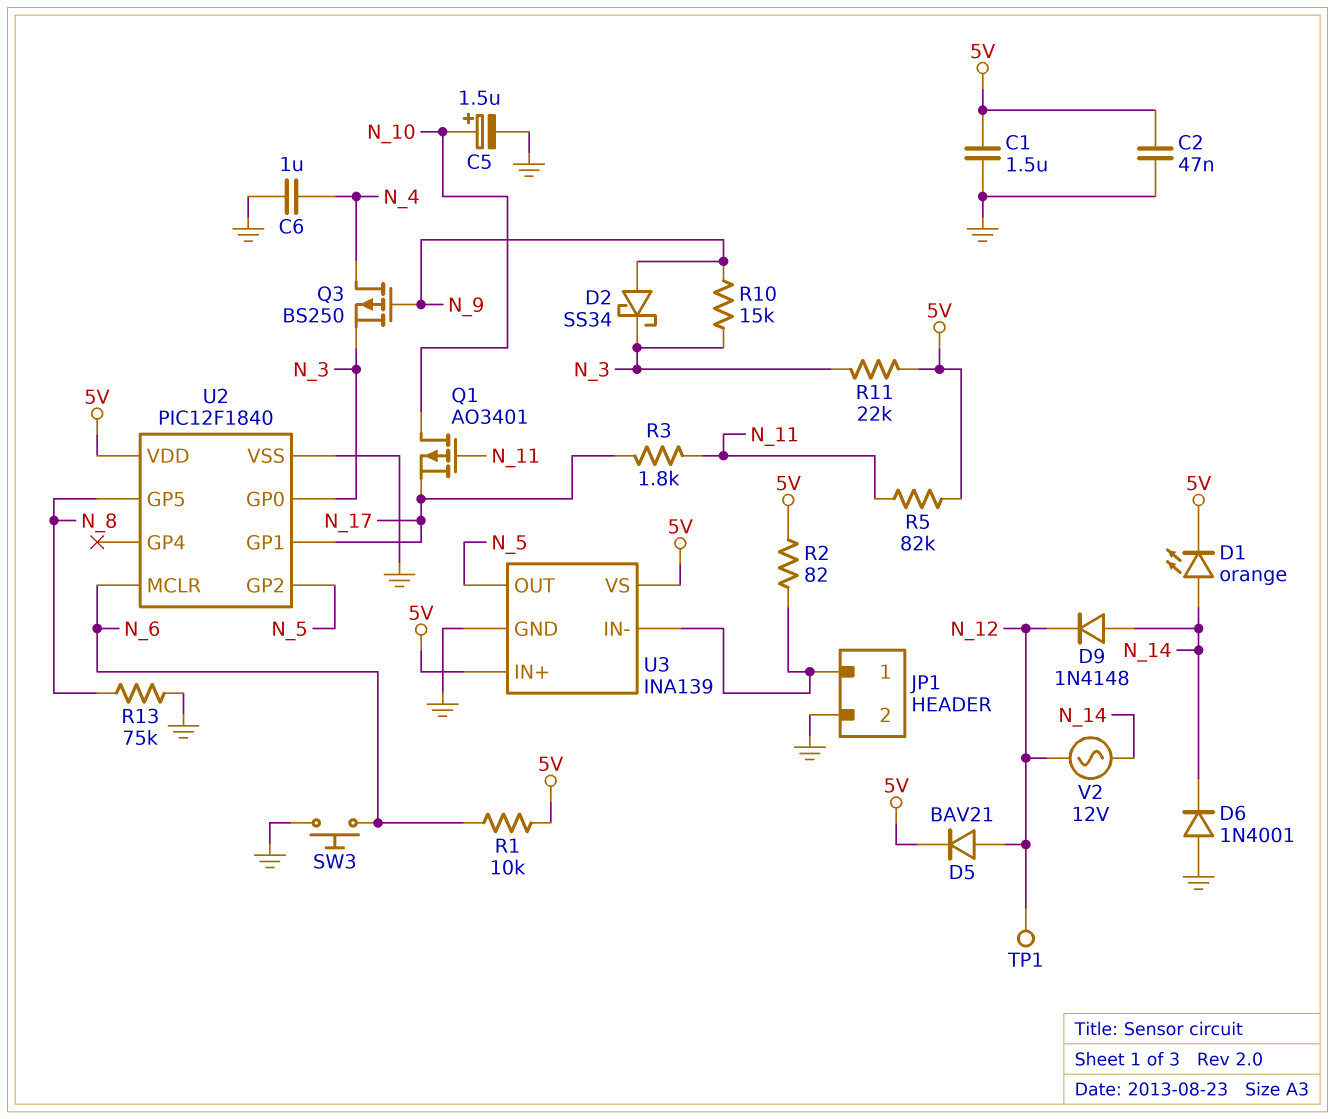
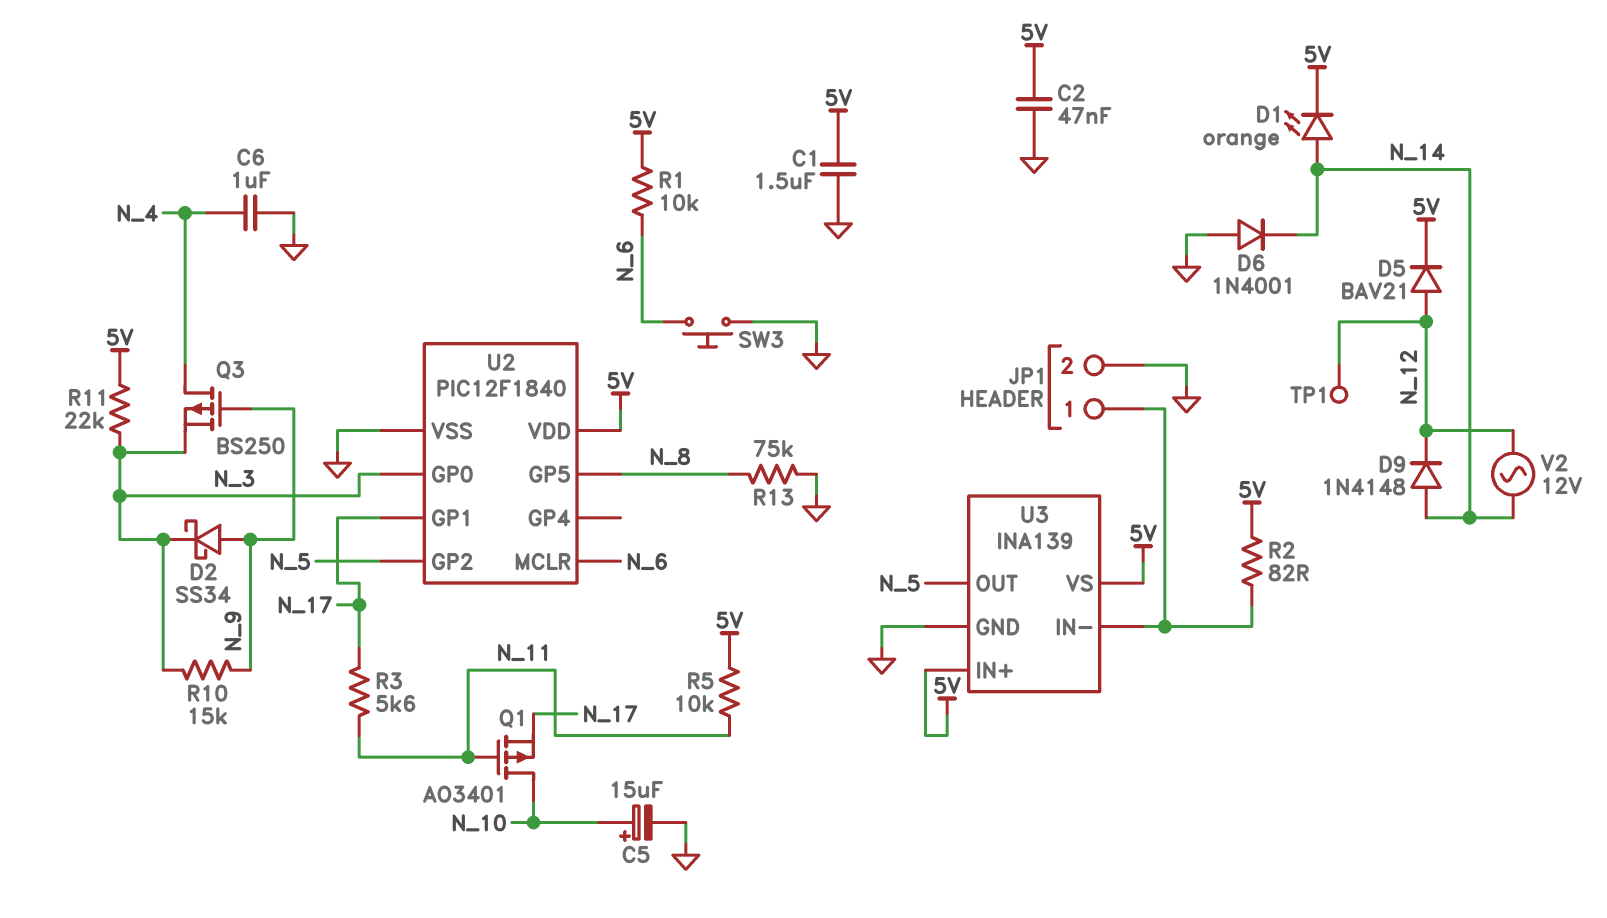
C5: 1.5uF (plus N_10, minus GND) -> 15uF (plus N_10, minus GND)
R3: 1.8k (N_11, N_17) -> 5.6k (N_11, N_17)
R5: 82k (5V, N_11) -> 10k (5V, N_11)

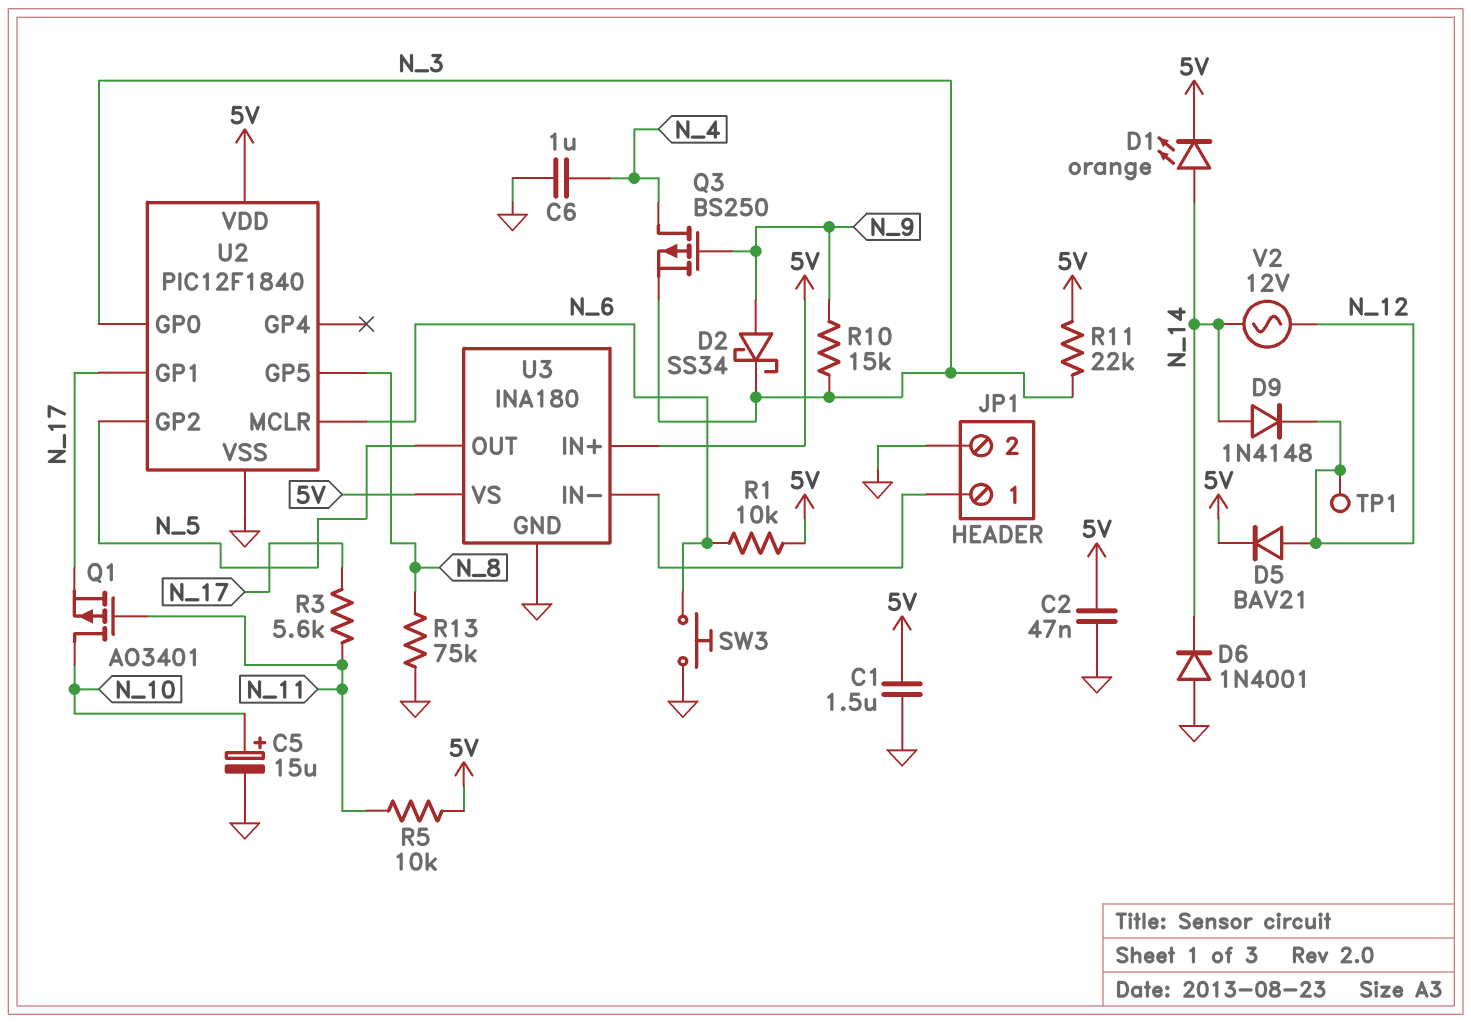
R2: 82 (5V, JP1/1) -> none
U3: INA139 -> INA180

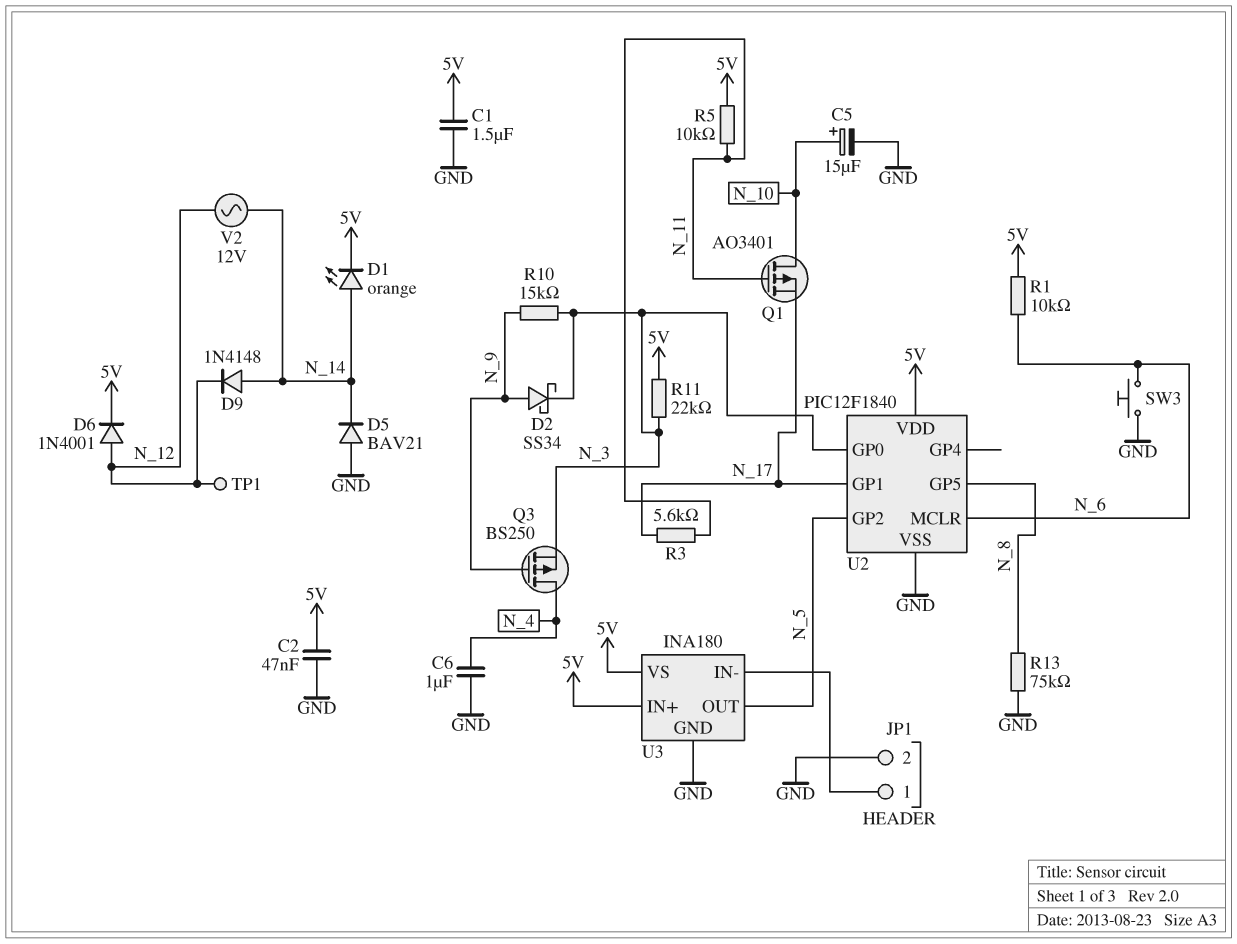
D5: diode BAV21 (A N_12, K 5V) -> diode BAV21 (A GND, K N_14)
D6: diode 1N4001 (A GND, K N_14) -> diode 1N4001 (A N_12, K 5V)

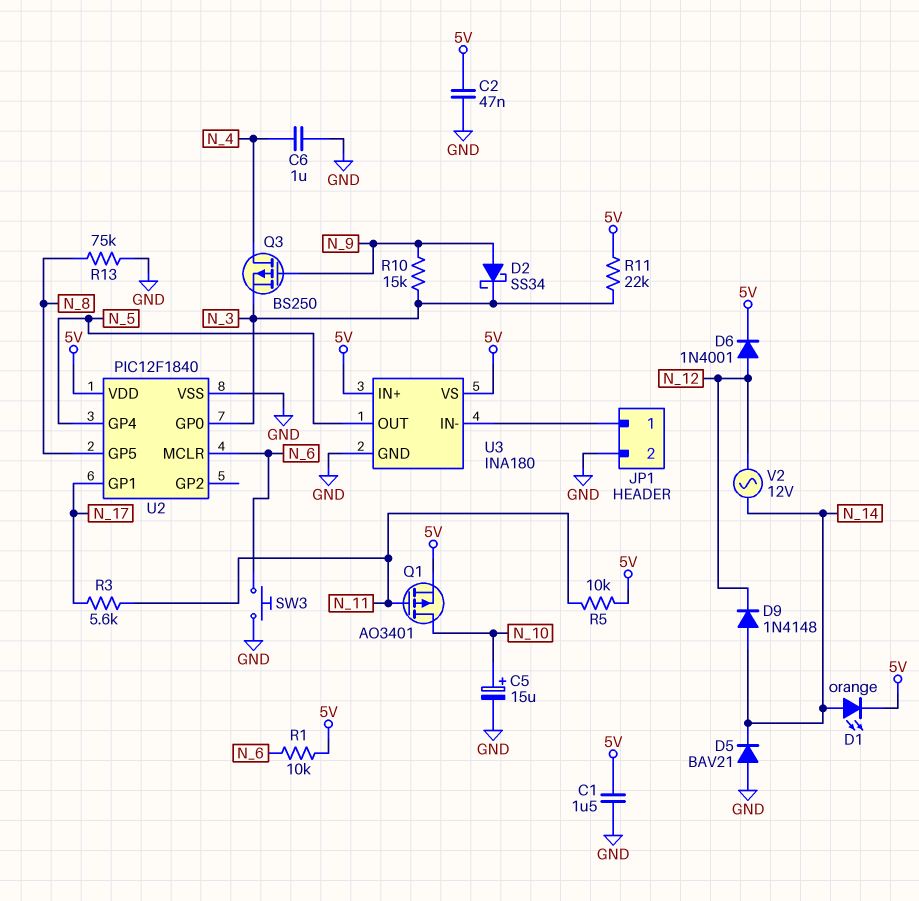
Q1: PMOS AO3401 (G N_11, D N_10, S N_17) -> PMOS AO3401 (G N_11, D N_10, S 5V)
TP1: test point (N_12) -> none
U2 pin GP2: N_5 -> none
U2 pin GP4: none -> N_5

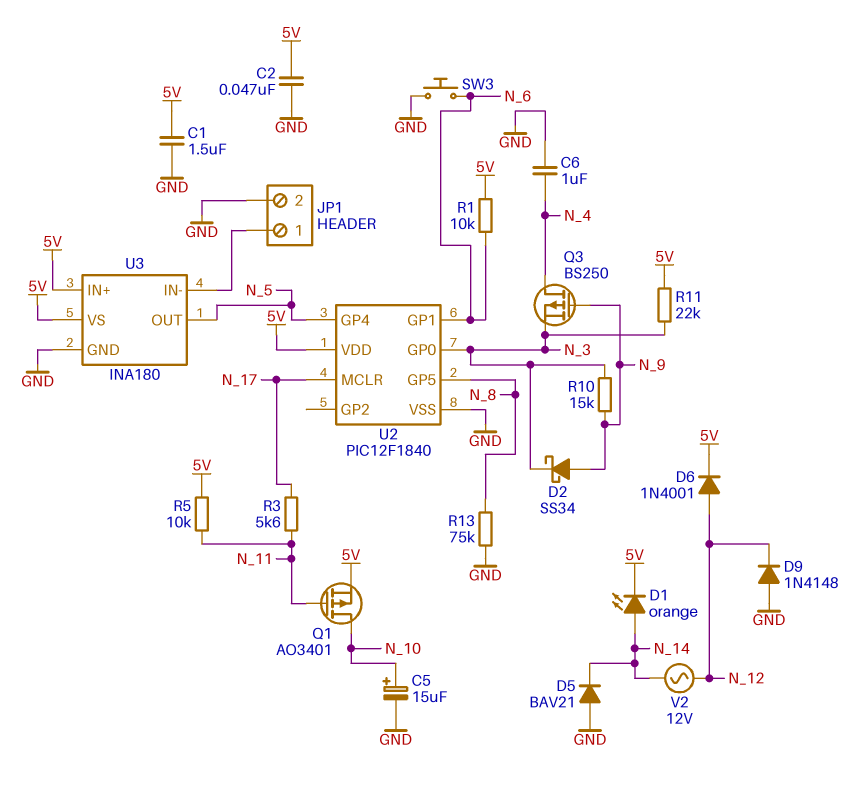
D9: diode 1N4148 (A N_14, K N_12) -> diode 1N4148 (A GND, K N_12)
U2 pin GP1: N_17 -> N_6
U2 pin MCLR: N_6 -> N_17

